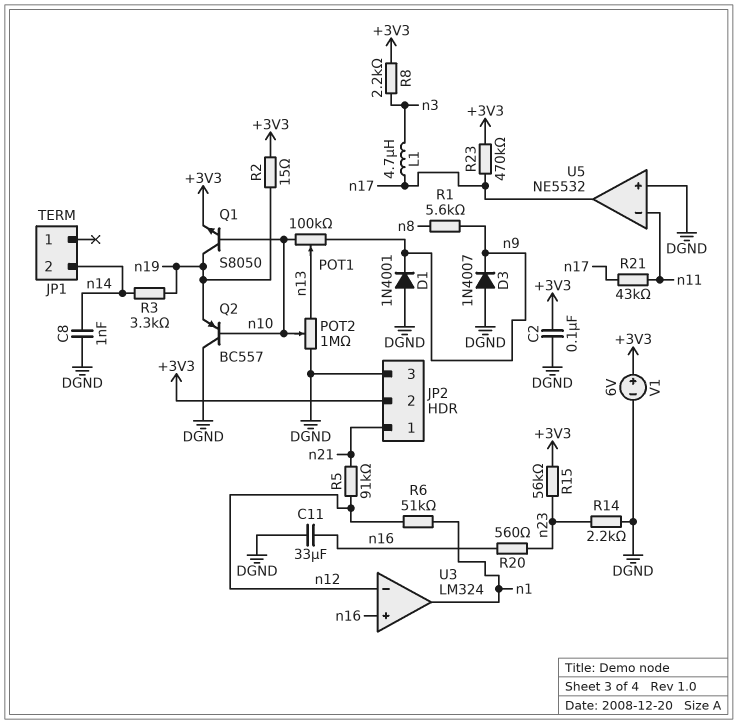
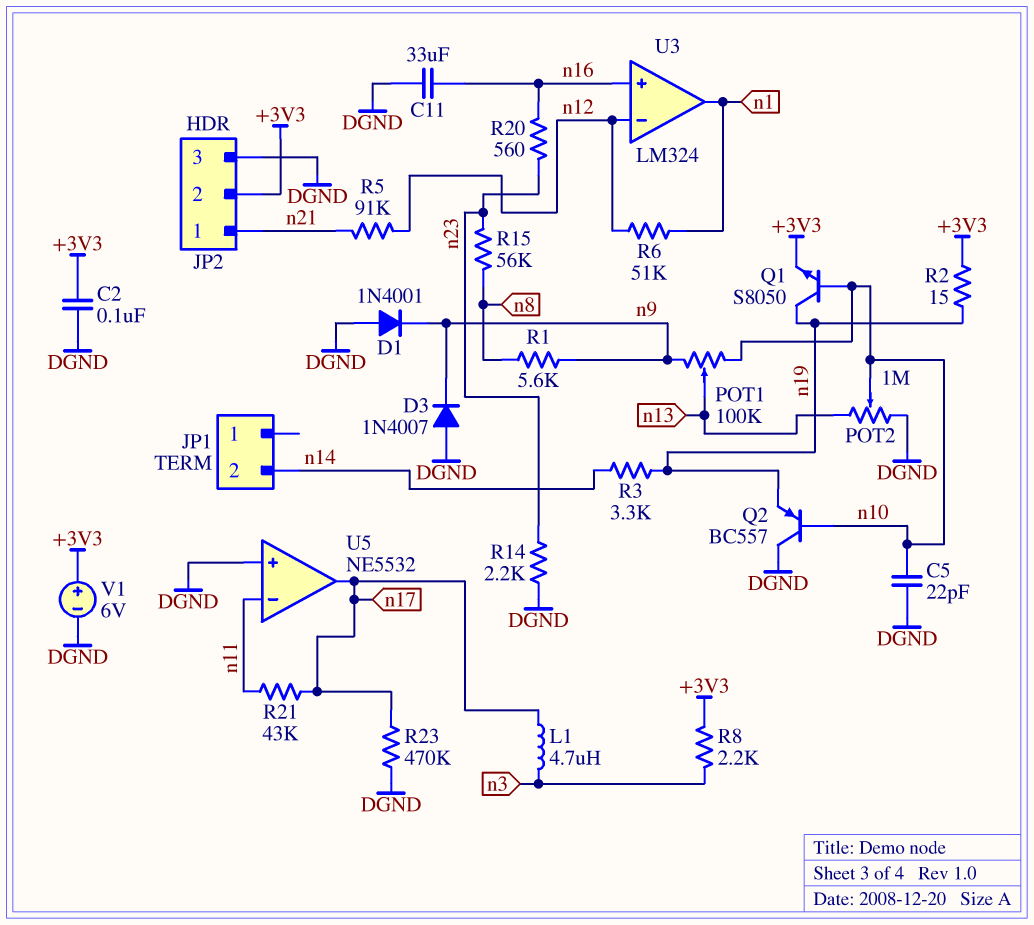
C5: none -> 22pF (DGND, n10)
C8: 1nF (DGND, n14) -> none
R15: 56k (+3V3, n23) -> 56k (n8, n23)
R23: 470k (+3V3, n17) -> 470k (DGND, n17)

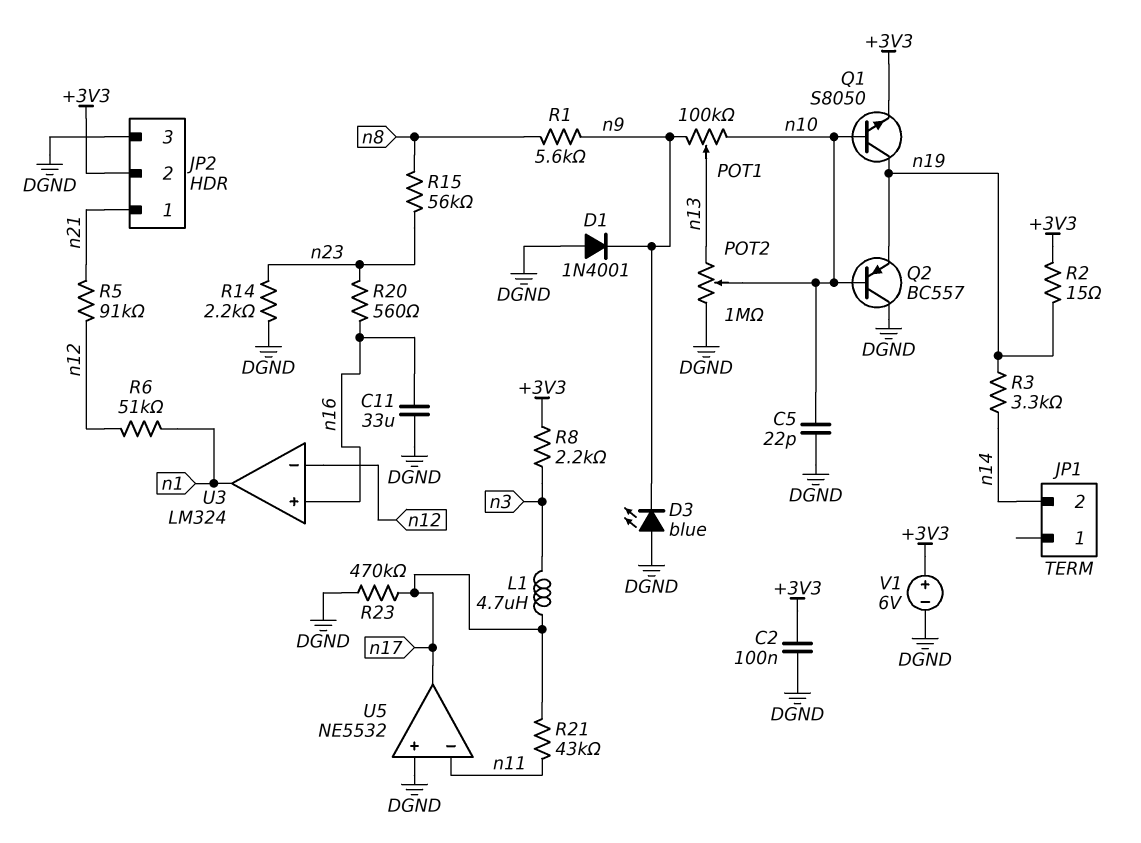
D3: diode 1N4007 (A DGND, K n9) -> LED blue (A DGND, K n9)

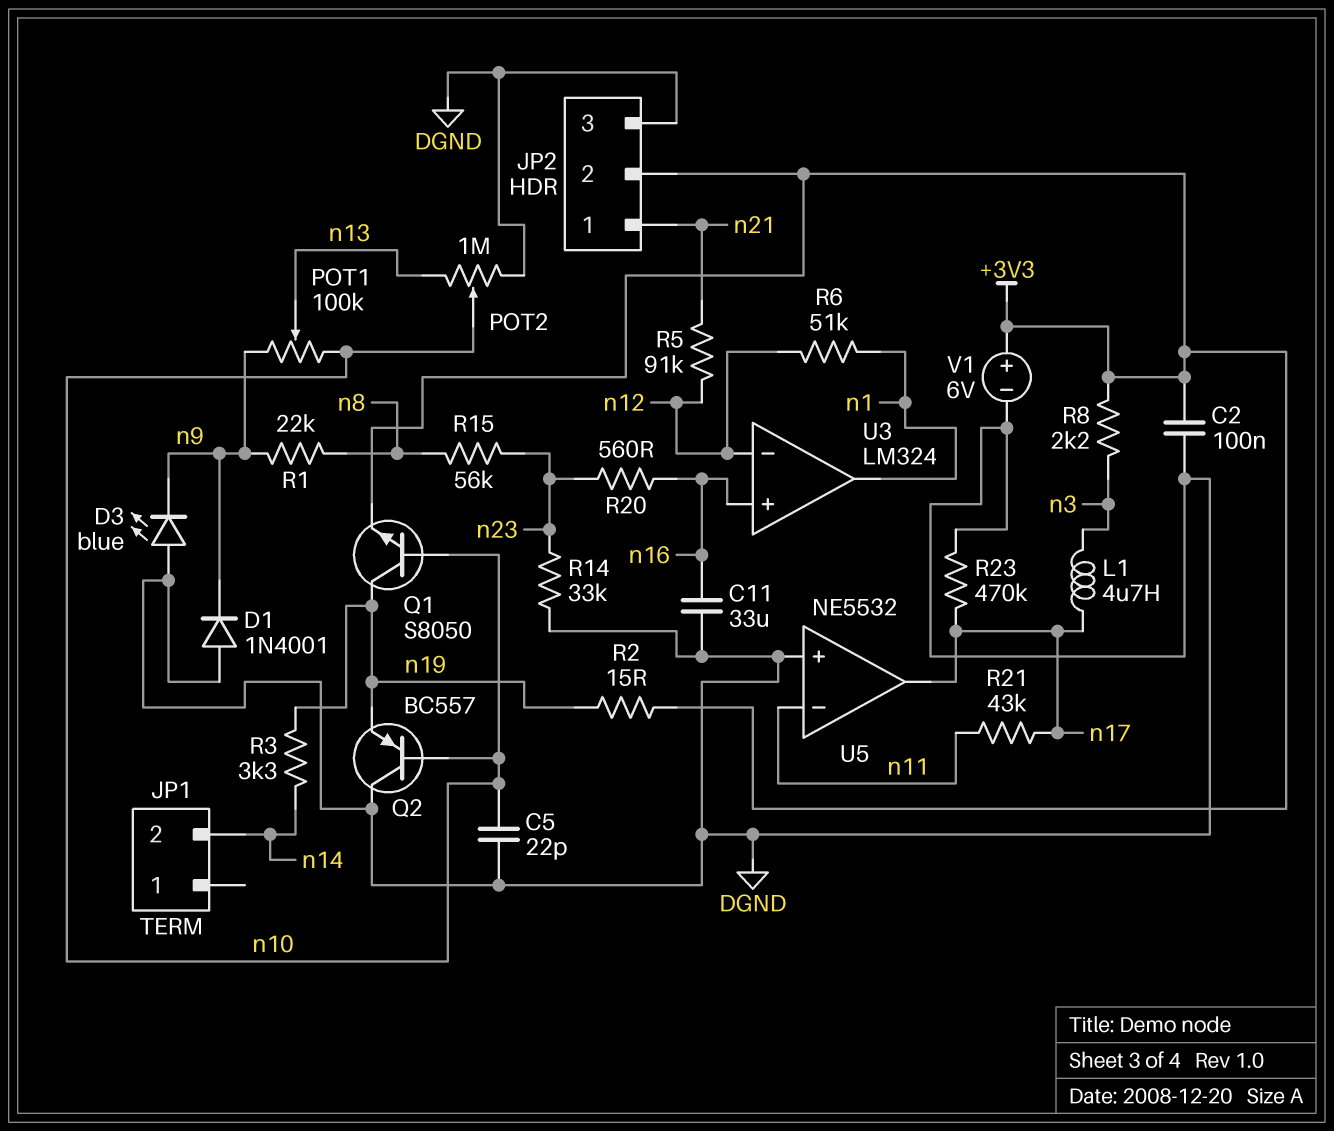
R1: 5.6k (n8, n9) -> 22k (n8, n9)
R14: 2.2k (DGND, n23) -> 33k (DGND, n23)

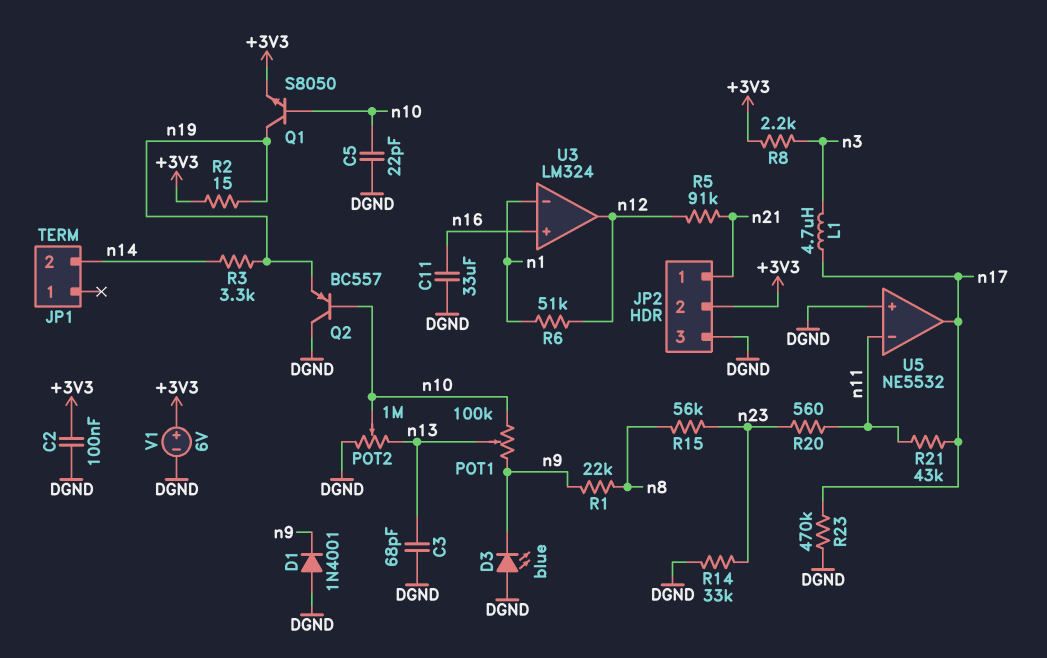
C3: none -> 68pF (DGND, n13)
R20: 560 (n16, n23) -> 560 (n11, n23)
U3 pin in-: n12 -> n1
U3 pin out: n1 -> n12

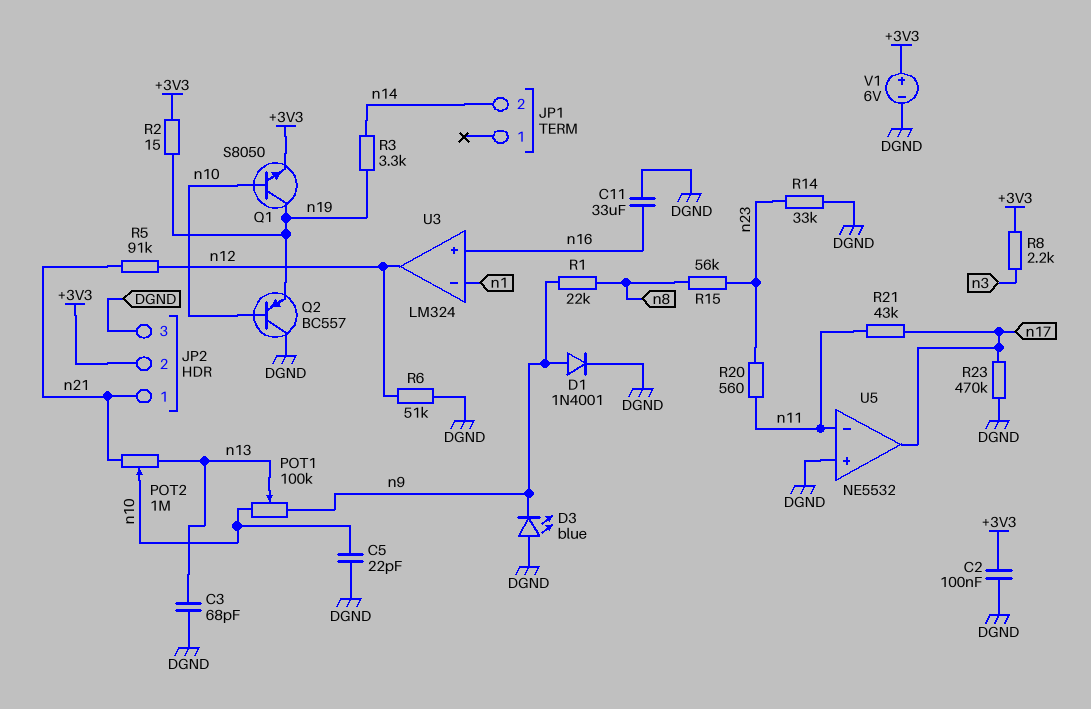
D1: diode 1N4001 (A DGND, K n9) -> diode 1N4001 (A n9, K DGND)
L1: 4.7uH (n3, n17) -> none
POT2: 1M (DGND, n13, wiper n10) -> 1M (n13, n21, wiper n10)
R6: 51k (n1, n12) -> 51k (DGND, n12)

